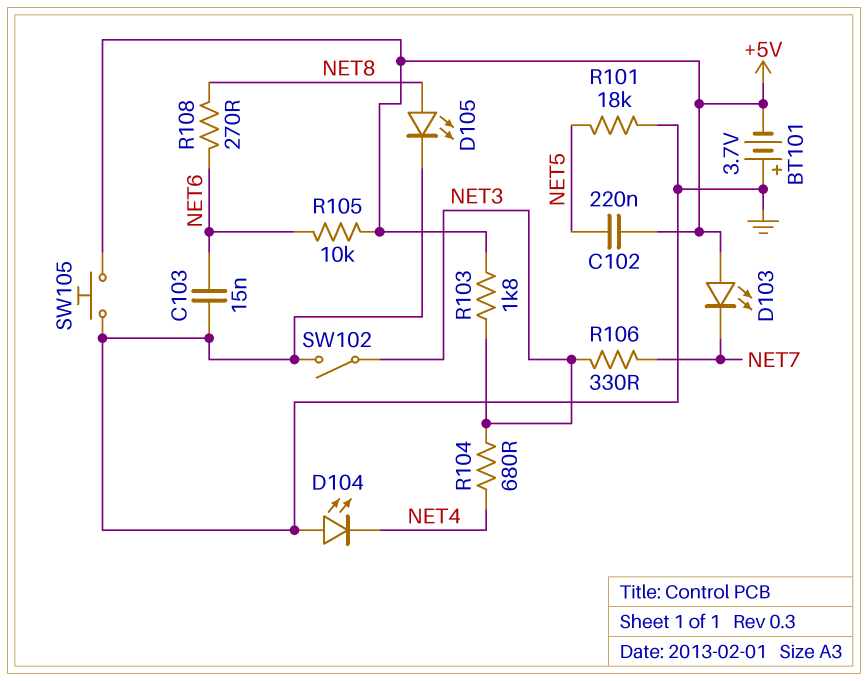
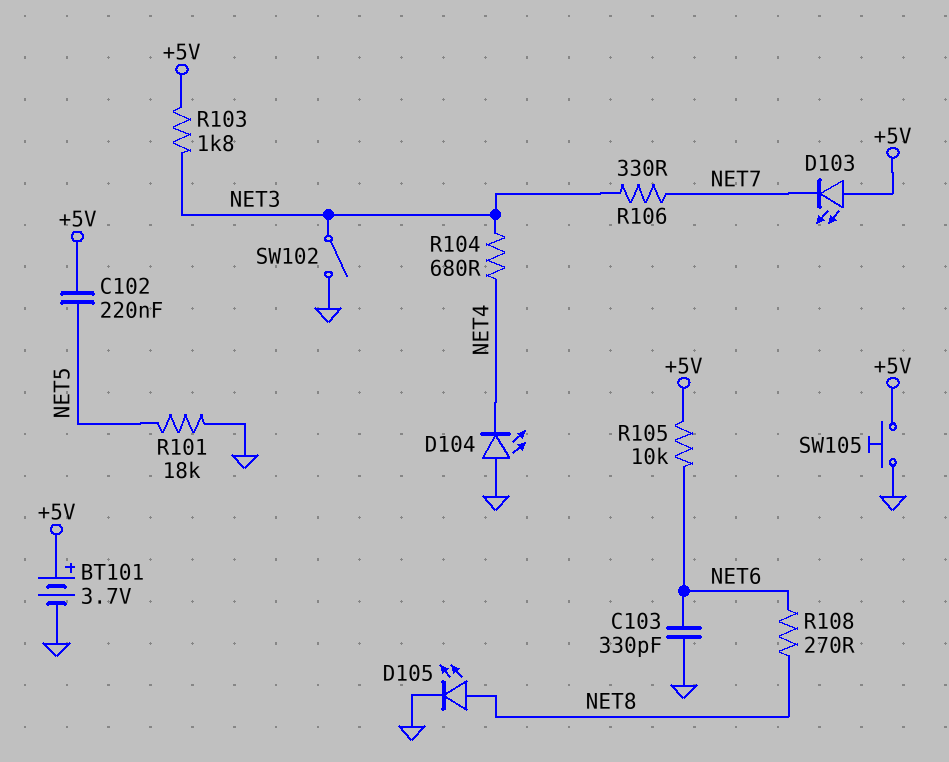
BT101: 3.7V (plus GND, minus +5V) -> 3.7V (plus +5V, minus GND)
C103: 15nF (GND, NET6) -> 330pF (GND, NET6)

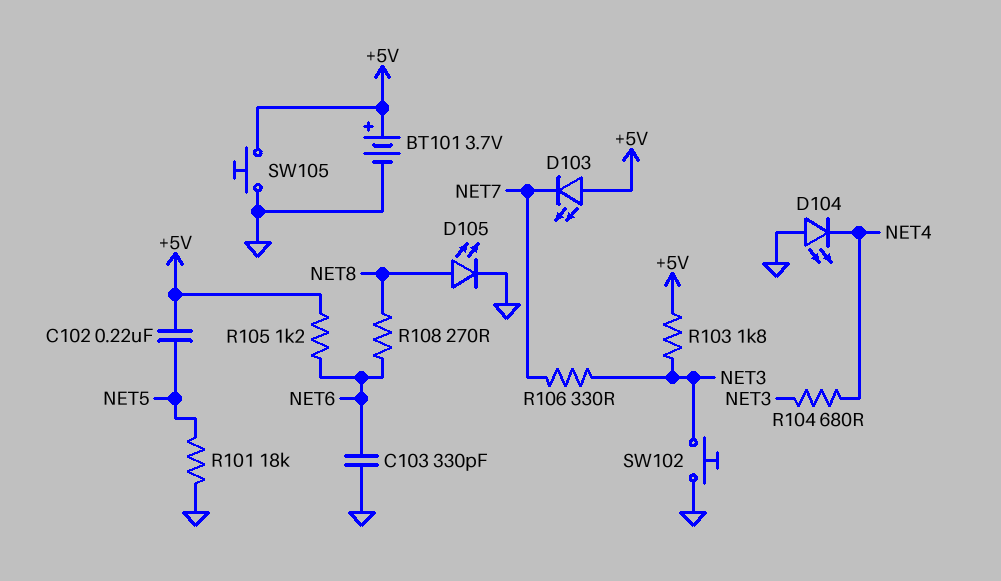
R105: 10k (+5V, NET6) -> 1.2k (+5V, NET6)
SW102: switch (GND, NET3) -> button (GND, NET3)

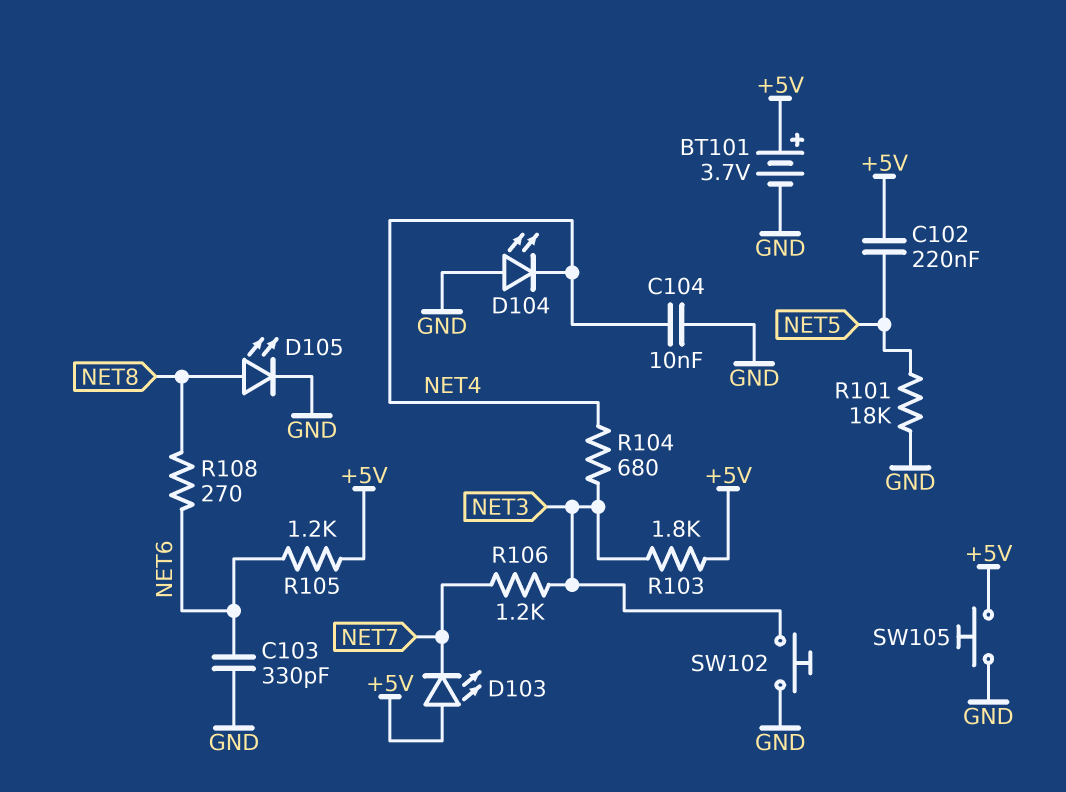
C104: none -> 10nF (GND, NET4)
R106: 330 (NET3, NET7) -> 1.2k (NET3, NET7)

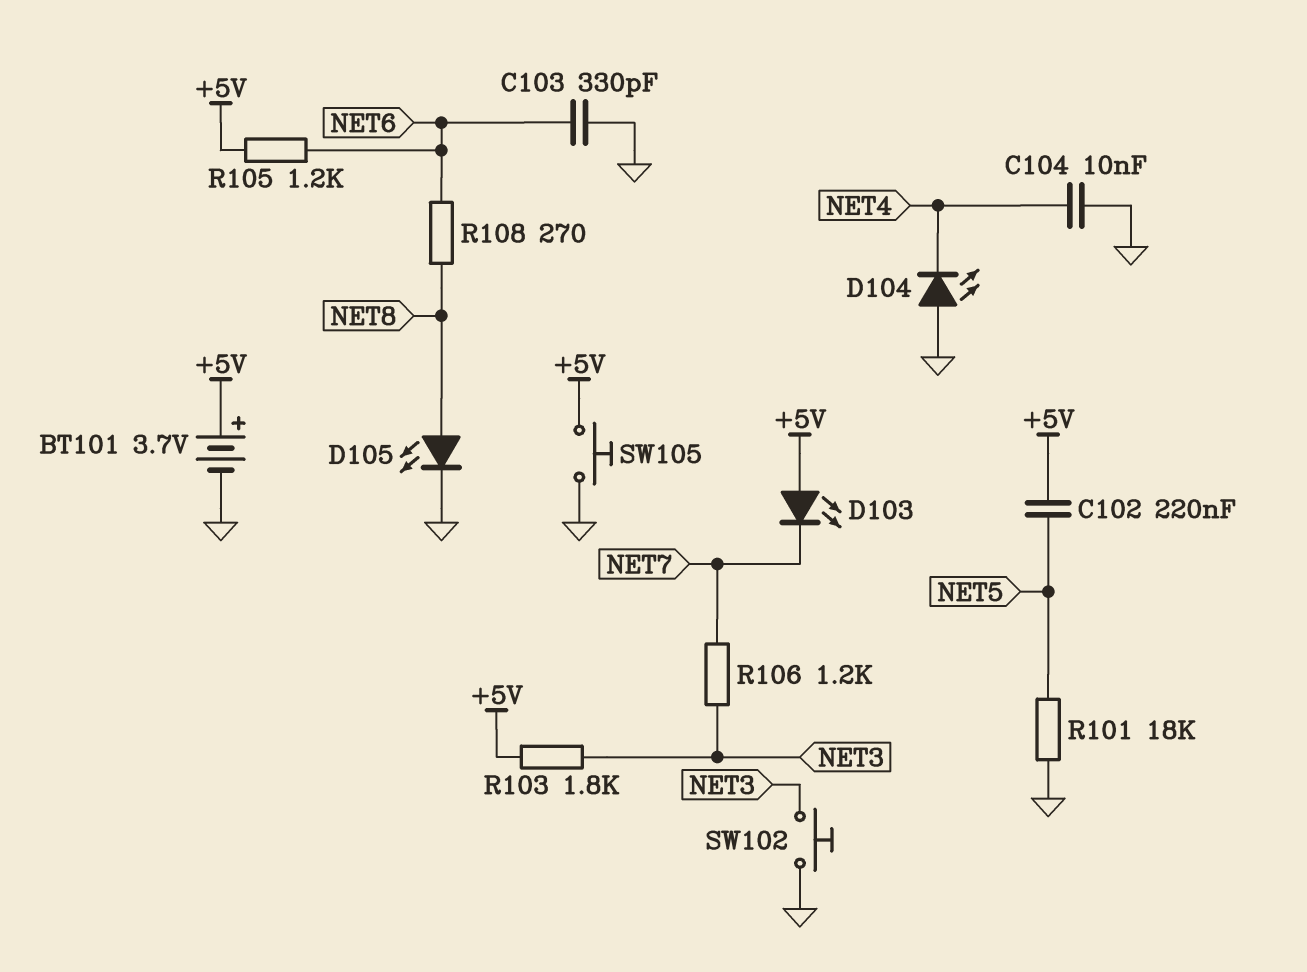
R104: 680 (NET3, NET4) -> none

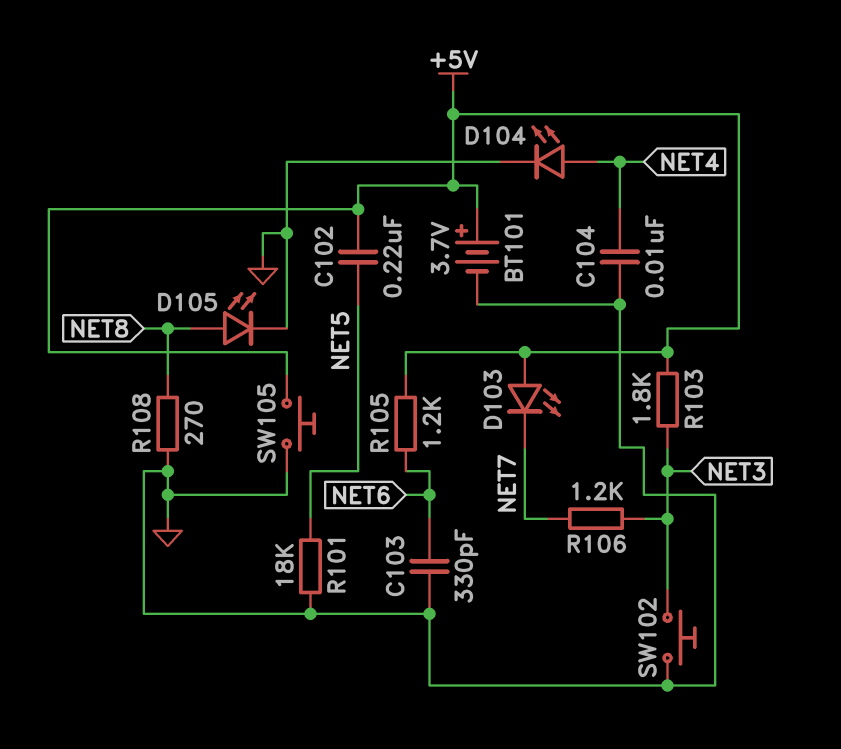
D104: LED (A GND, K NET4) -> LED (A NET4, K GND)
R108: 270 (NET6, NET8) -> 270 (GND, NET8)

